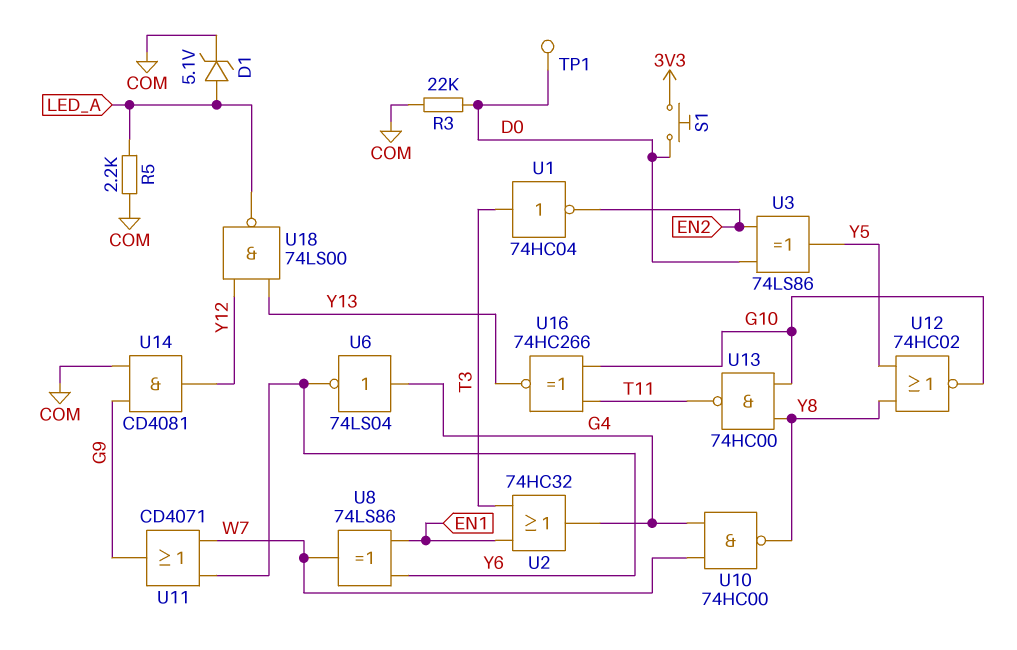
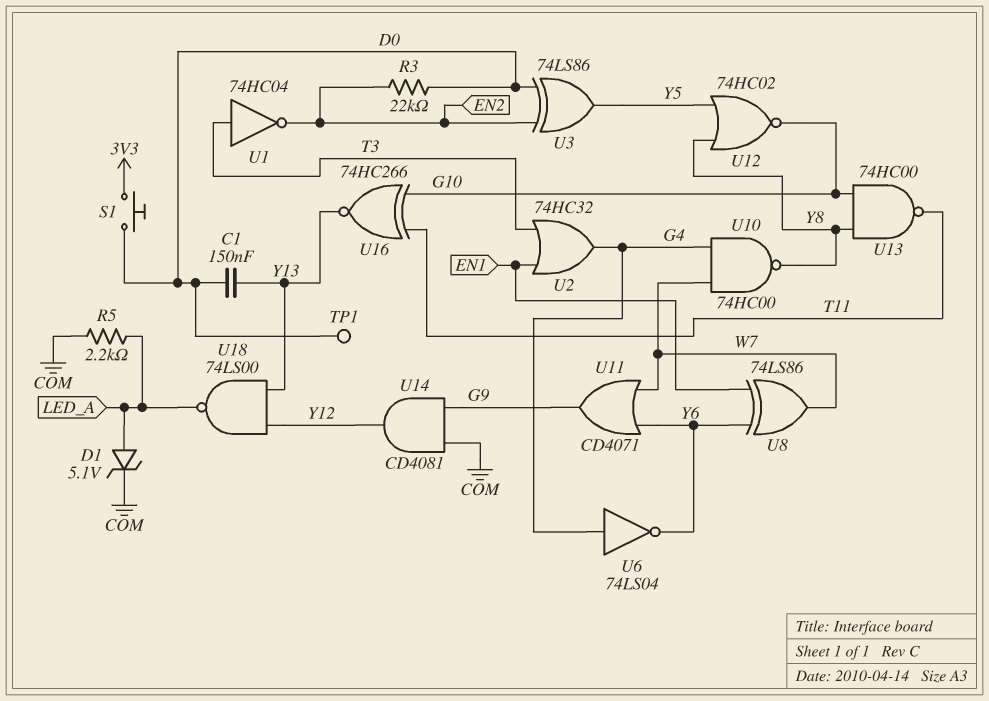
C1: none -> 150nF (D0, Y13)
R3: 22k (COM, D0) -> 22k (D0, EN2)

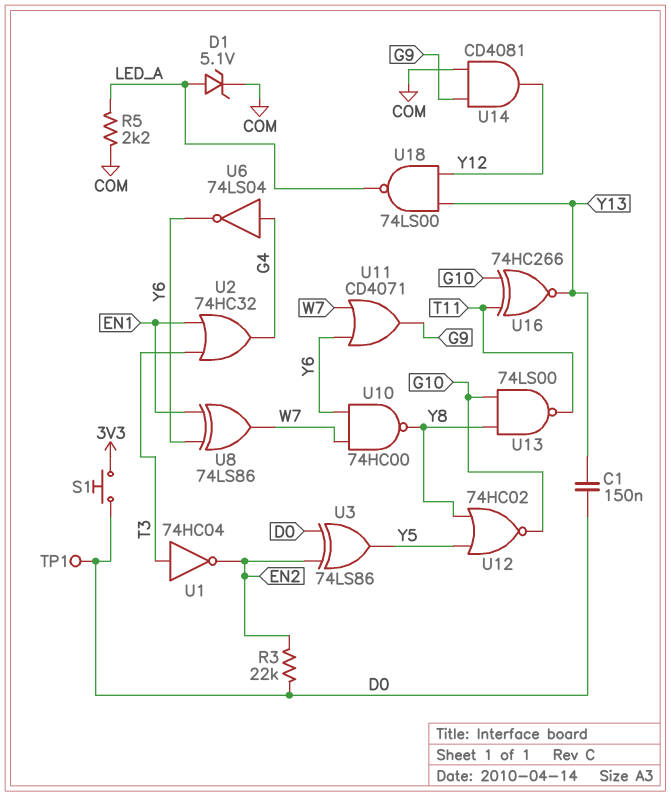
U10: NAND 74HC00 (in G4, in W7, out Y8) -> NAND 74HC00 (in W7, in Y6, out Y8)
U13: NAND 74HC00 (in G10, in Y8, out T11) -> NAND 74LS00 (in G10, in Y8, out T11)

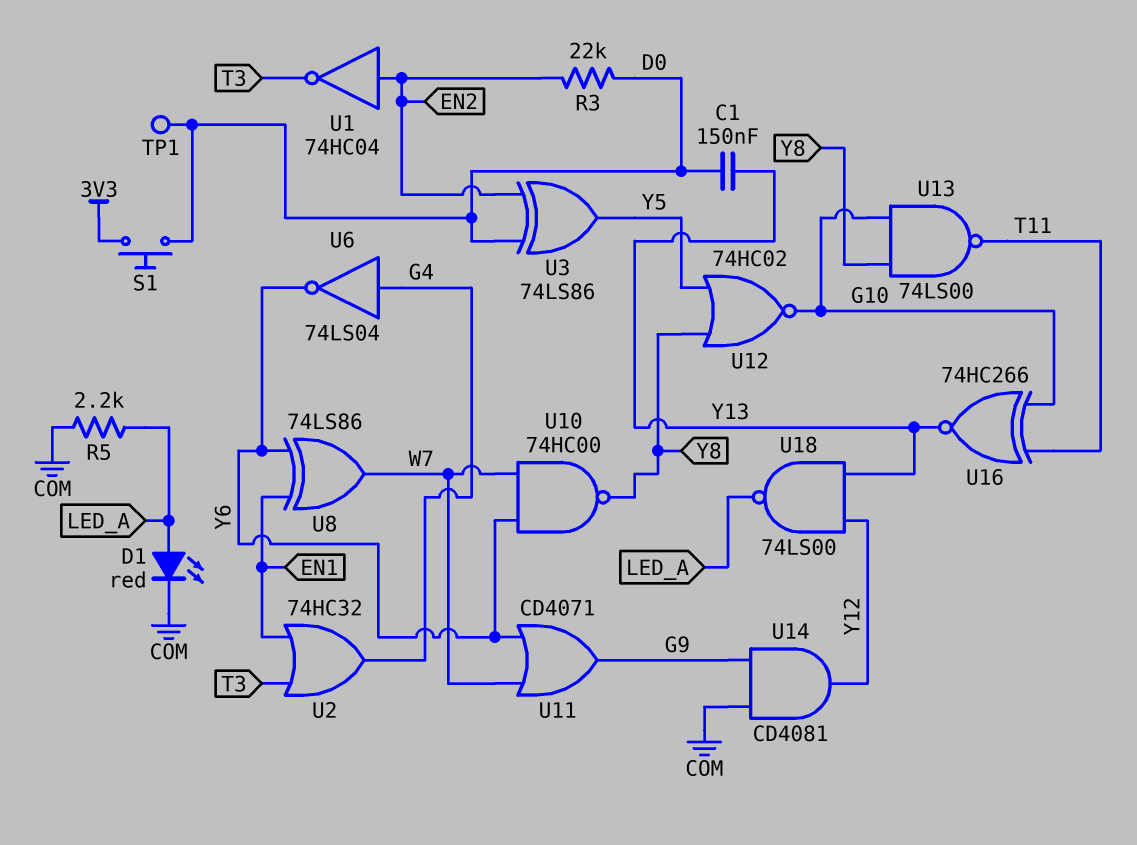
D1: zener 5.1V (A LED_A, K COM) -> LED red (A LED_A, K COM)
U1: NOT 74HC04 (in T3, out EN2) -> NOT 74HC04 (in EN2, out T3)

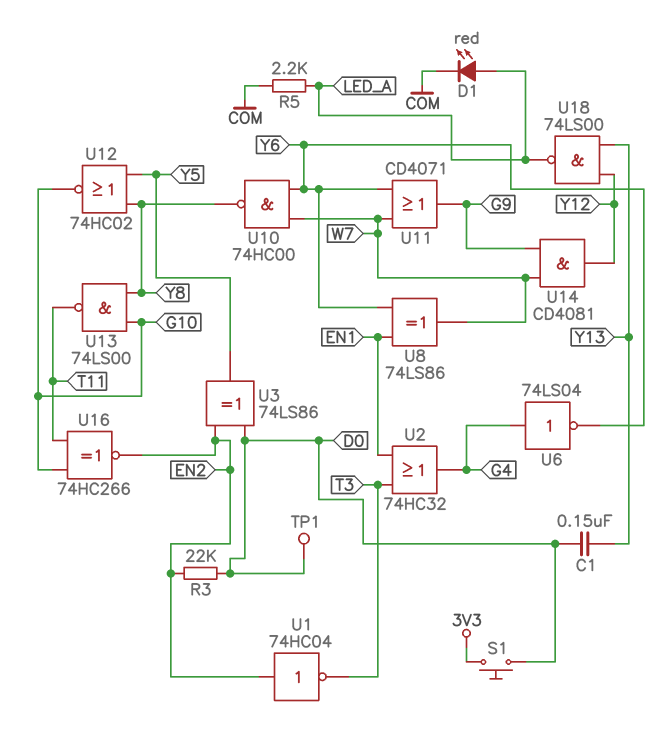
U14: AND CD4081 (in COM, in G9, out Y12) -> AND CD4081 (in G9, in W7, out Y12)
U16: XNOR 74HC266 (in G10, in T11, out Y13) -> XNOR 74HC266 (in G10, in T11, out EN2)

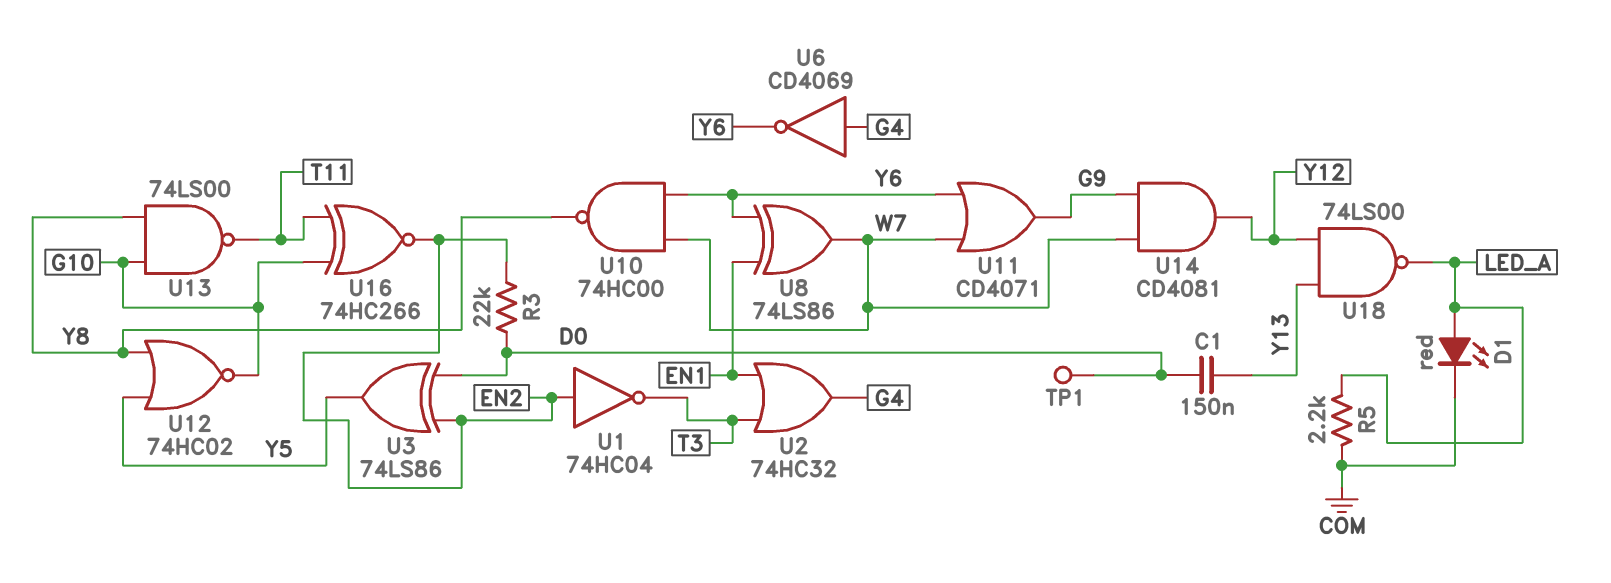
S1: button (3V3, D0) -> none
U6: NOT 74LS04 (in G4, out Y6) -> NOT CD4069 (in G4, out Y6)

